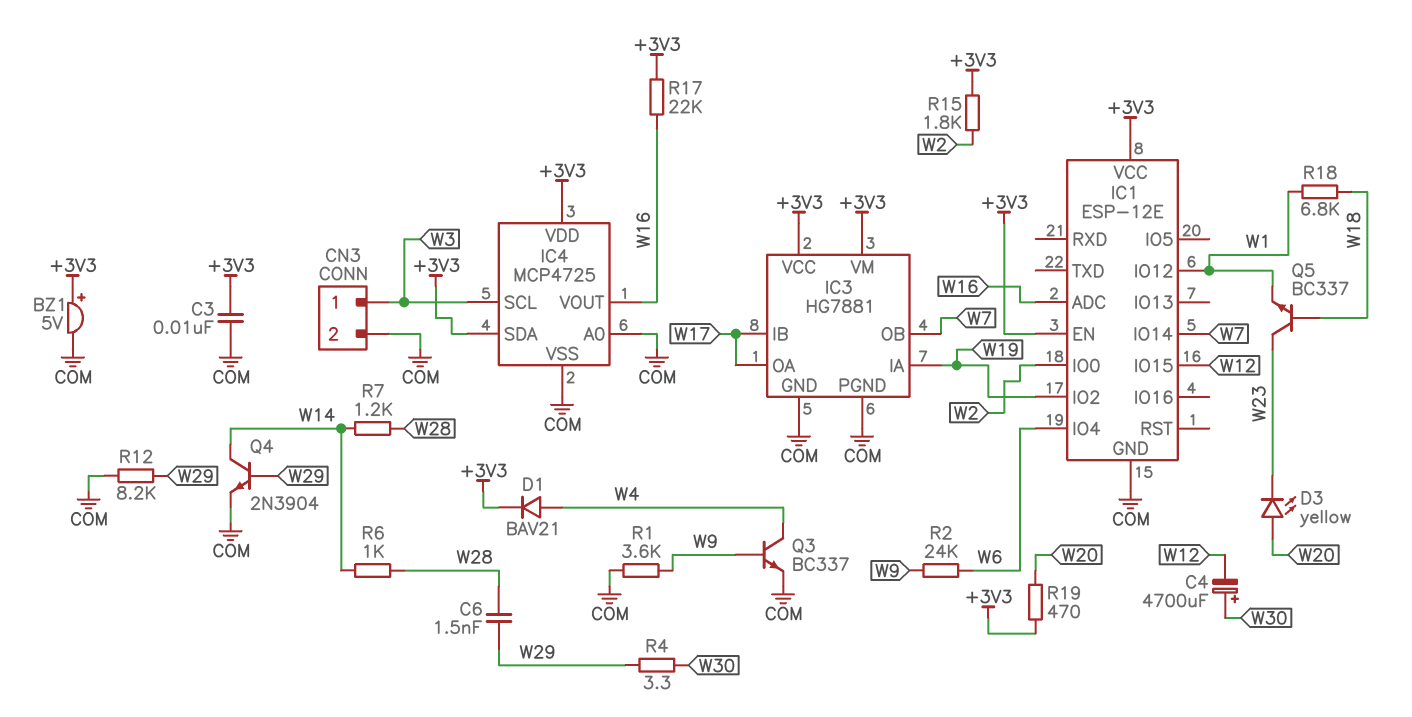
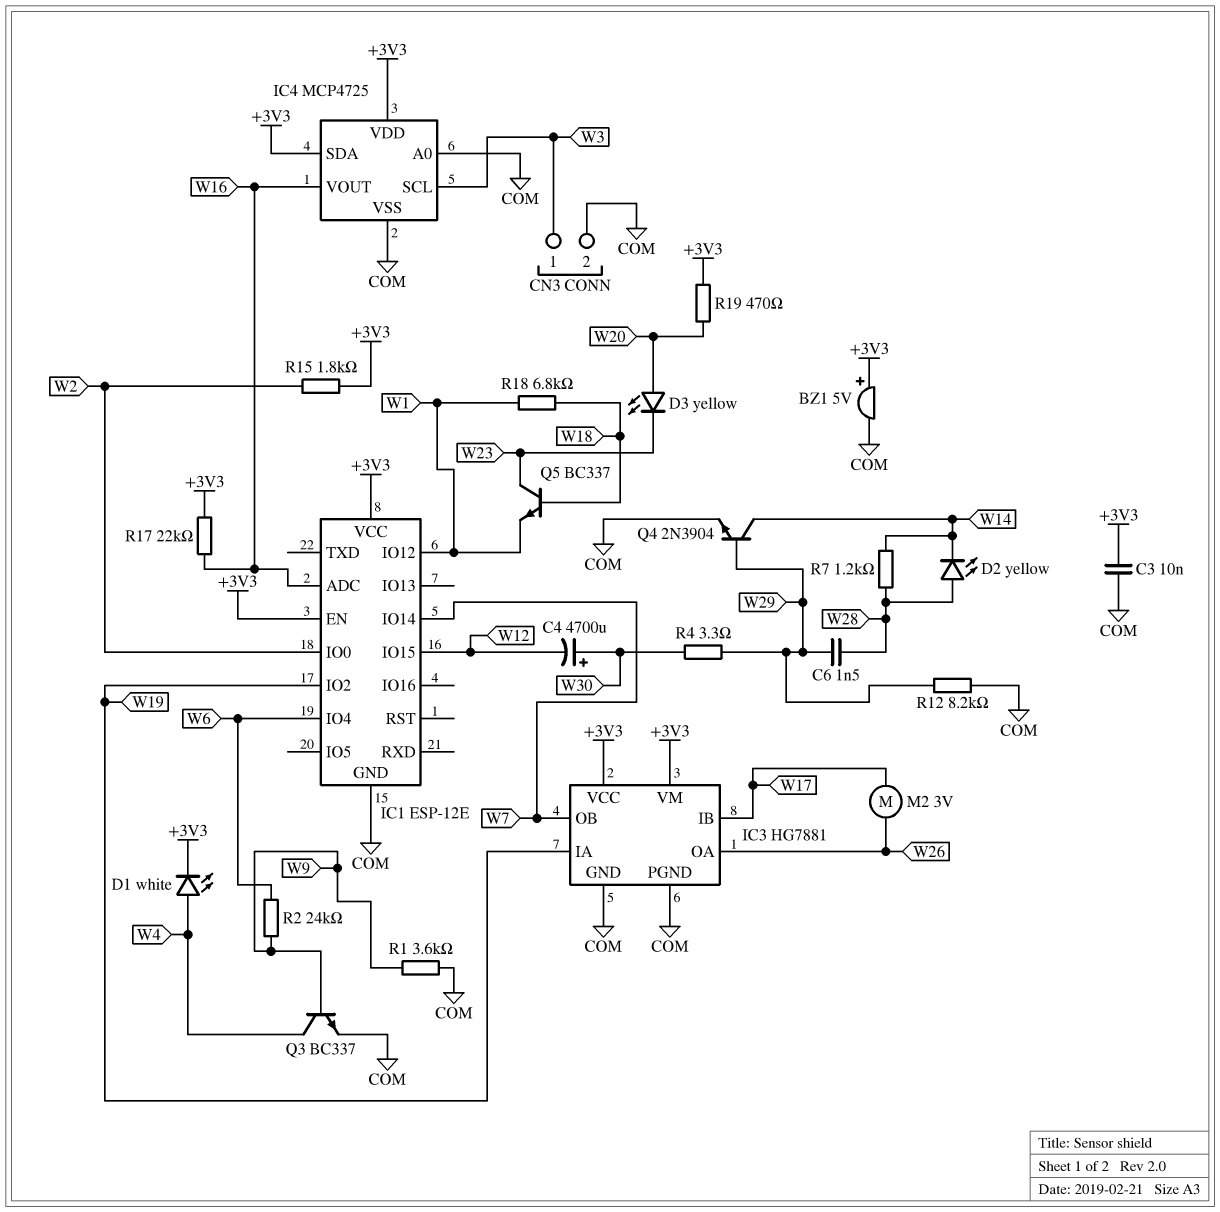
D1: diode BAV21 (A W4, K +3V3) -> LED white (A W4, K +3V3)
D2: none -> LED yellow (A W28, K W14)
IC3 pin OA: W17 -> W26
M2: none -> motor 3V (W17, W26)
R6: 1k (W14, W28) -> none

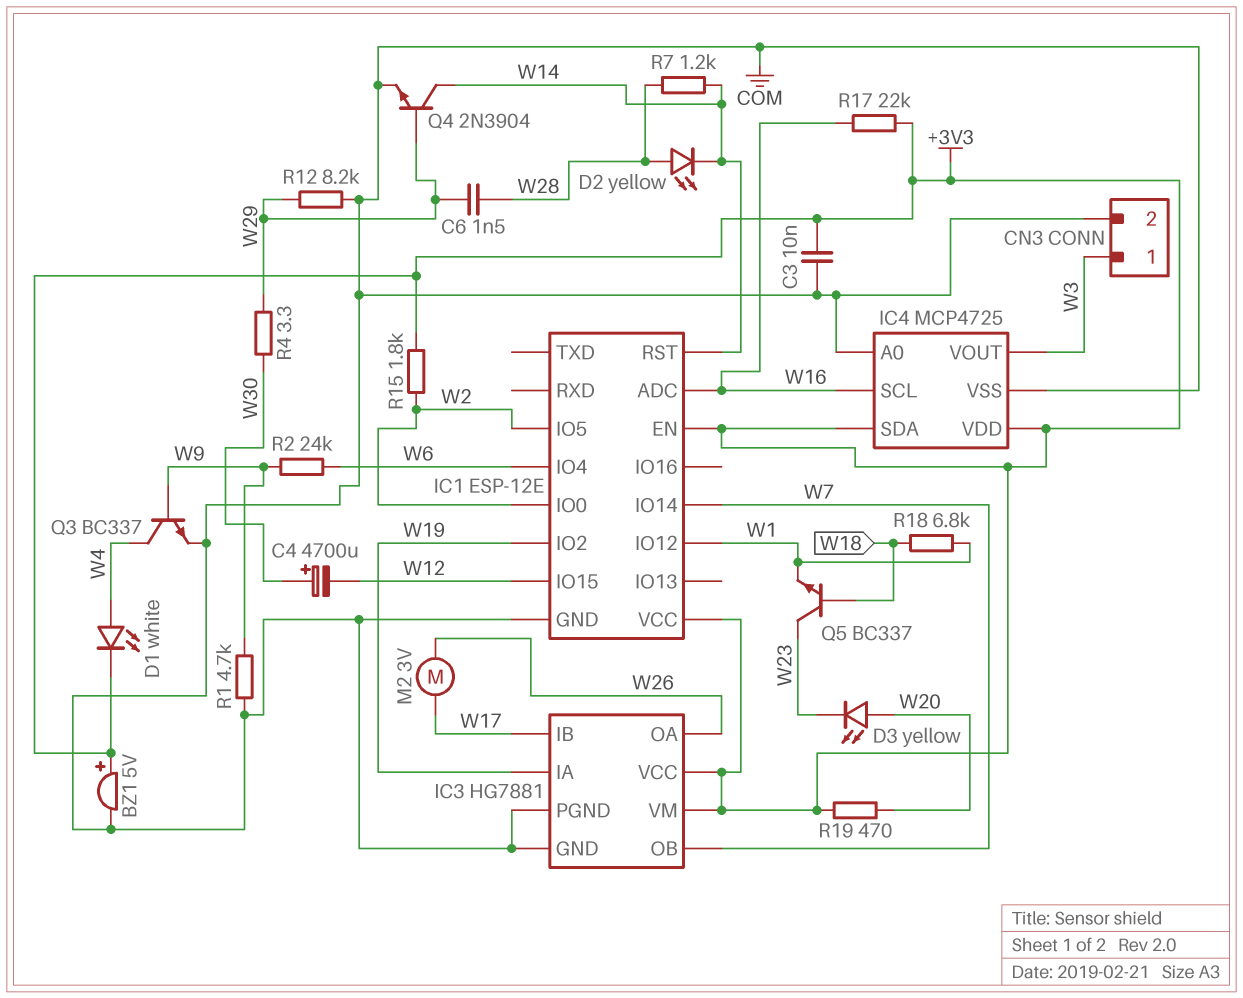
IC1 pin IO5: none -> W2
IC1 pin RST: none -> W14
IC4 pin SCL: W3 -> W16
IC4 pin VOUT: W16 -> W3
R1: 3.6k (COM, W9) -> 4.7k (COM, W9)

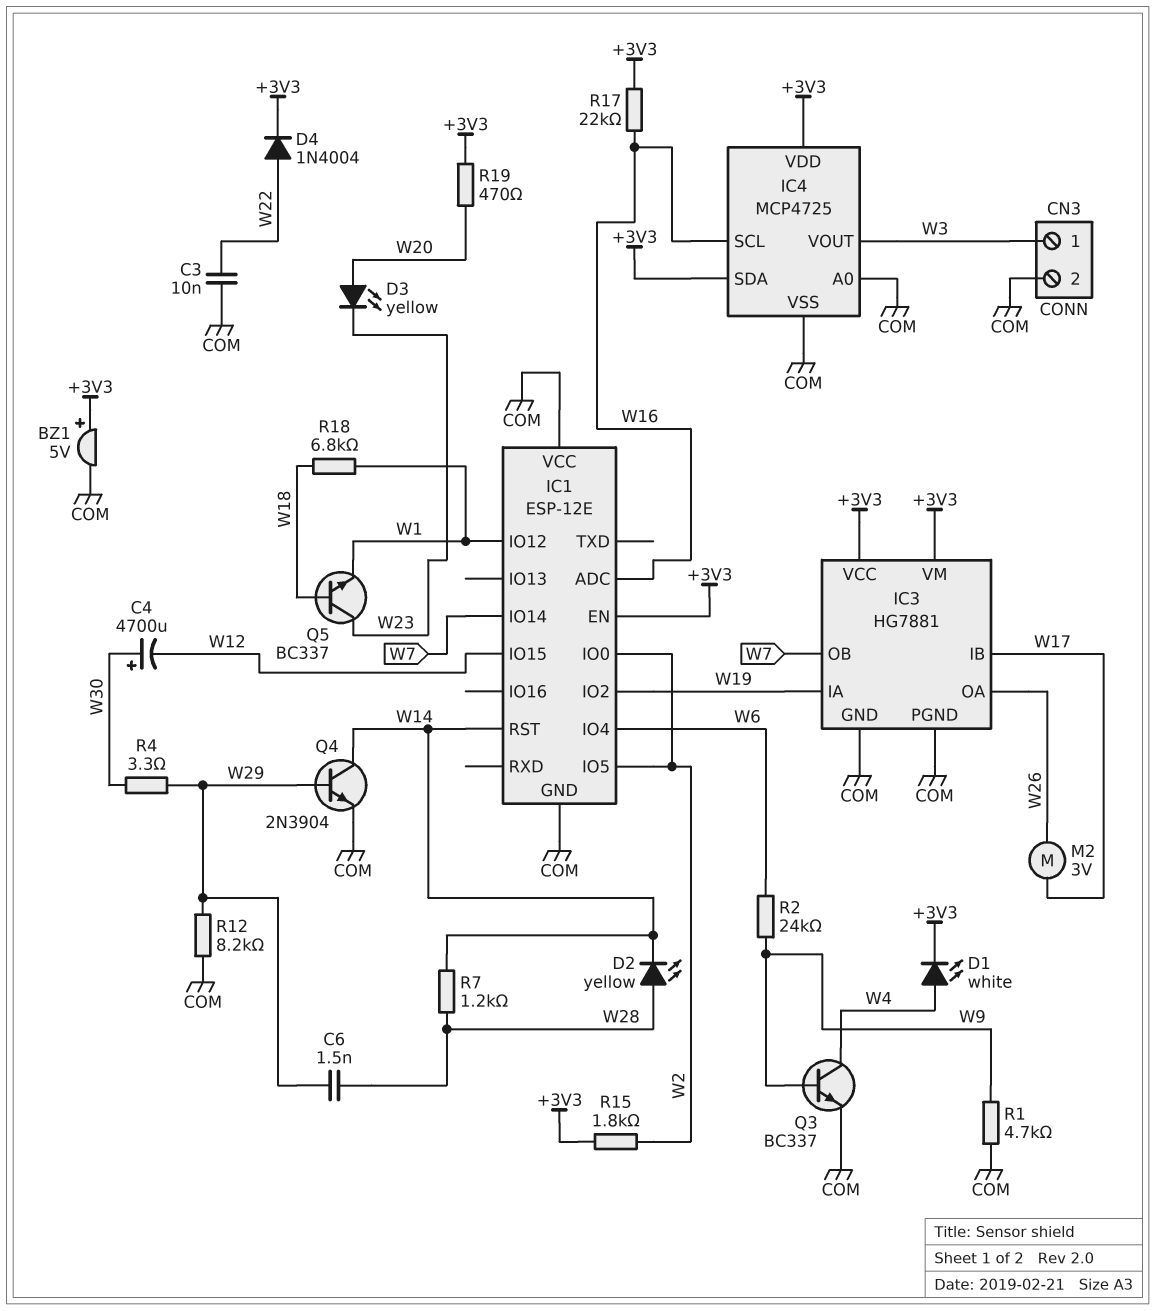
C3: 10nF (+3V3, COM) -> 10nF (COM, W22)
D4: none -> diode 1N4004 (A W22, K +3V3)
IC1 pin VCC: +3V3 -> COM

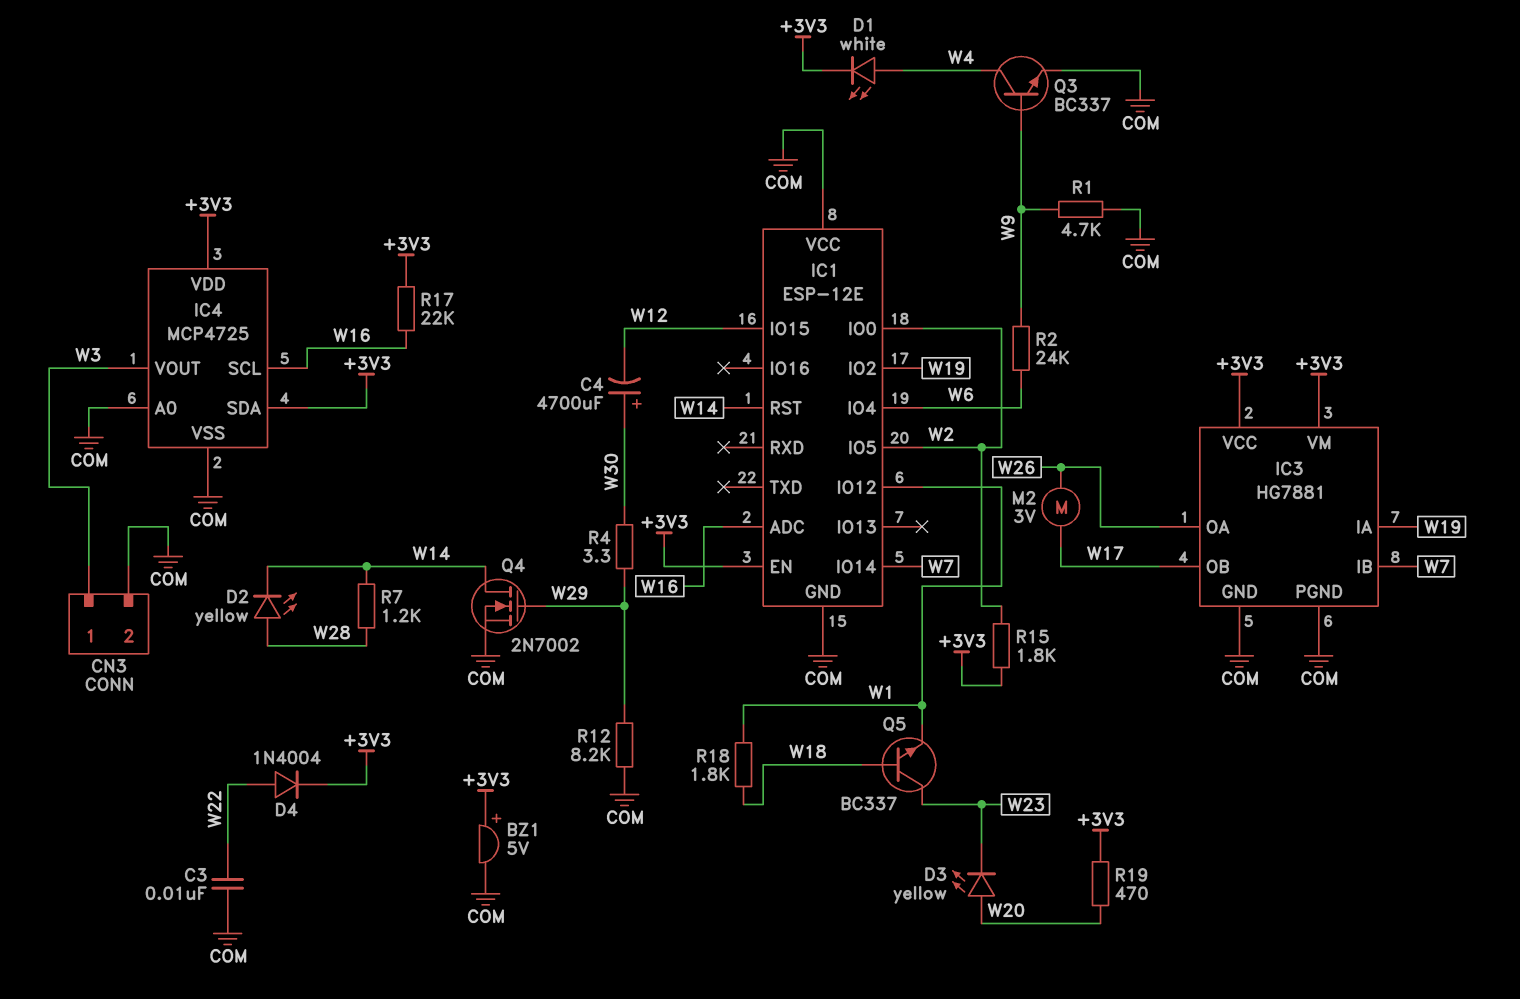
C6: 1.5nF (W28, W29) -> none
IC3 pin IB: W17 -> W7
IC3 pin OB: W7 -> W17
Q4: NPN 2N3904 (B W29, C W14, E COM) -> NMOS 2N7002 (G W29, D W14, S COM)
R18: 6.8k (W1, W18) -> 1.8k (W1, W18)

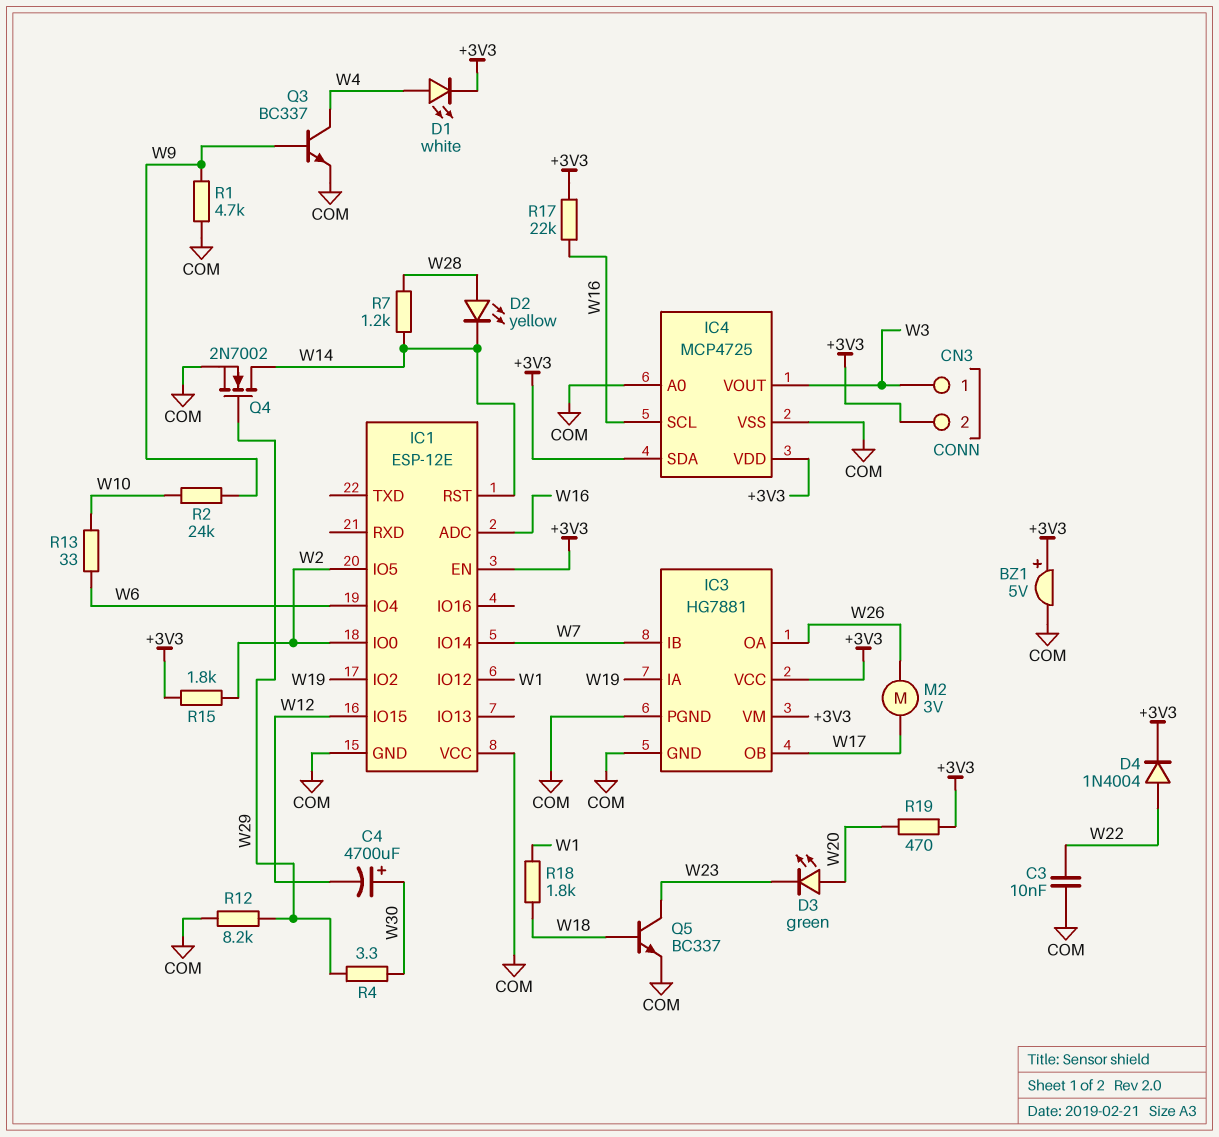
CN3 pin 2: COM -> +3V3
D3: LED yellow (A W20, K W23) -> LED green (A W20, K W23)
Q5: NPN BC337 (B W18, C W23, E W1) -> NPN BC337 (B W18, C W23, E COM)
R2: 24k (W6, W9) -> 24k (W9, W10)
R13: none -> 33 (W6, W10)

